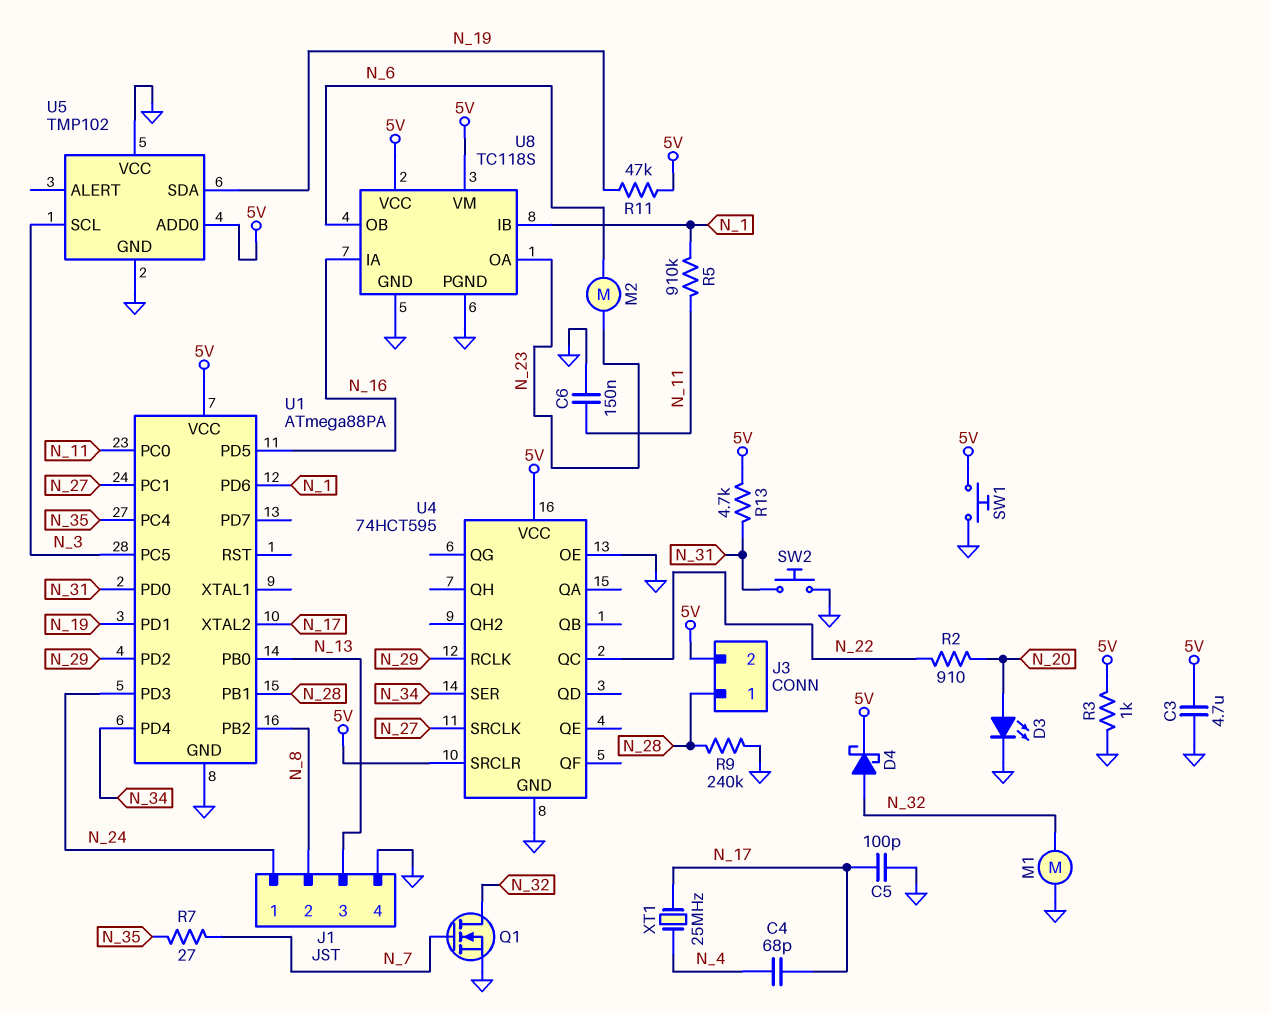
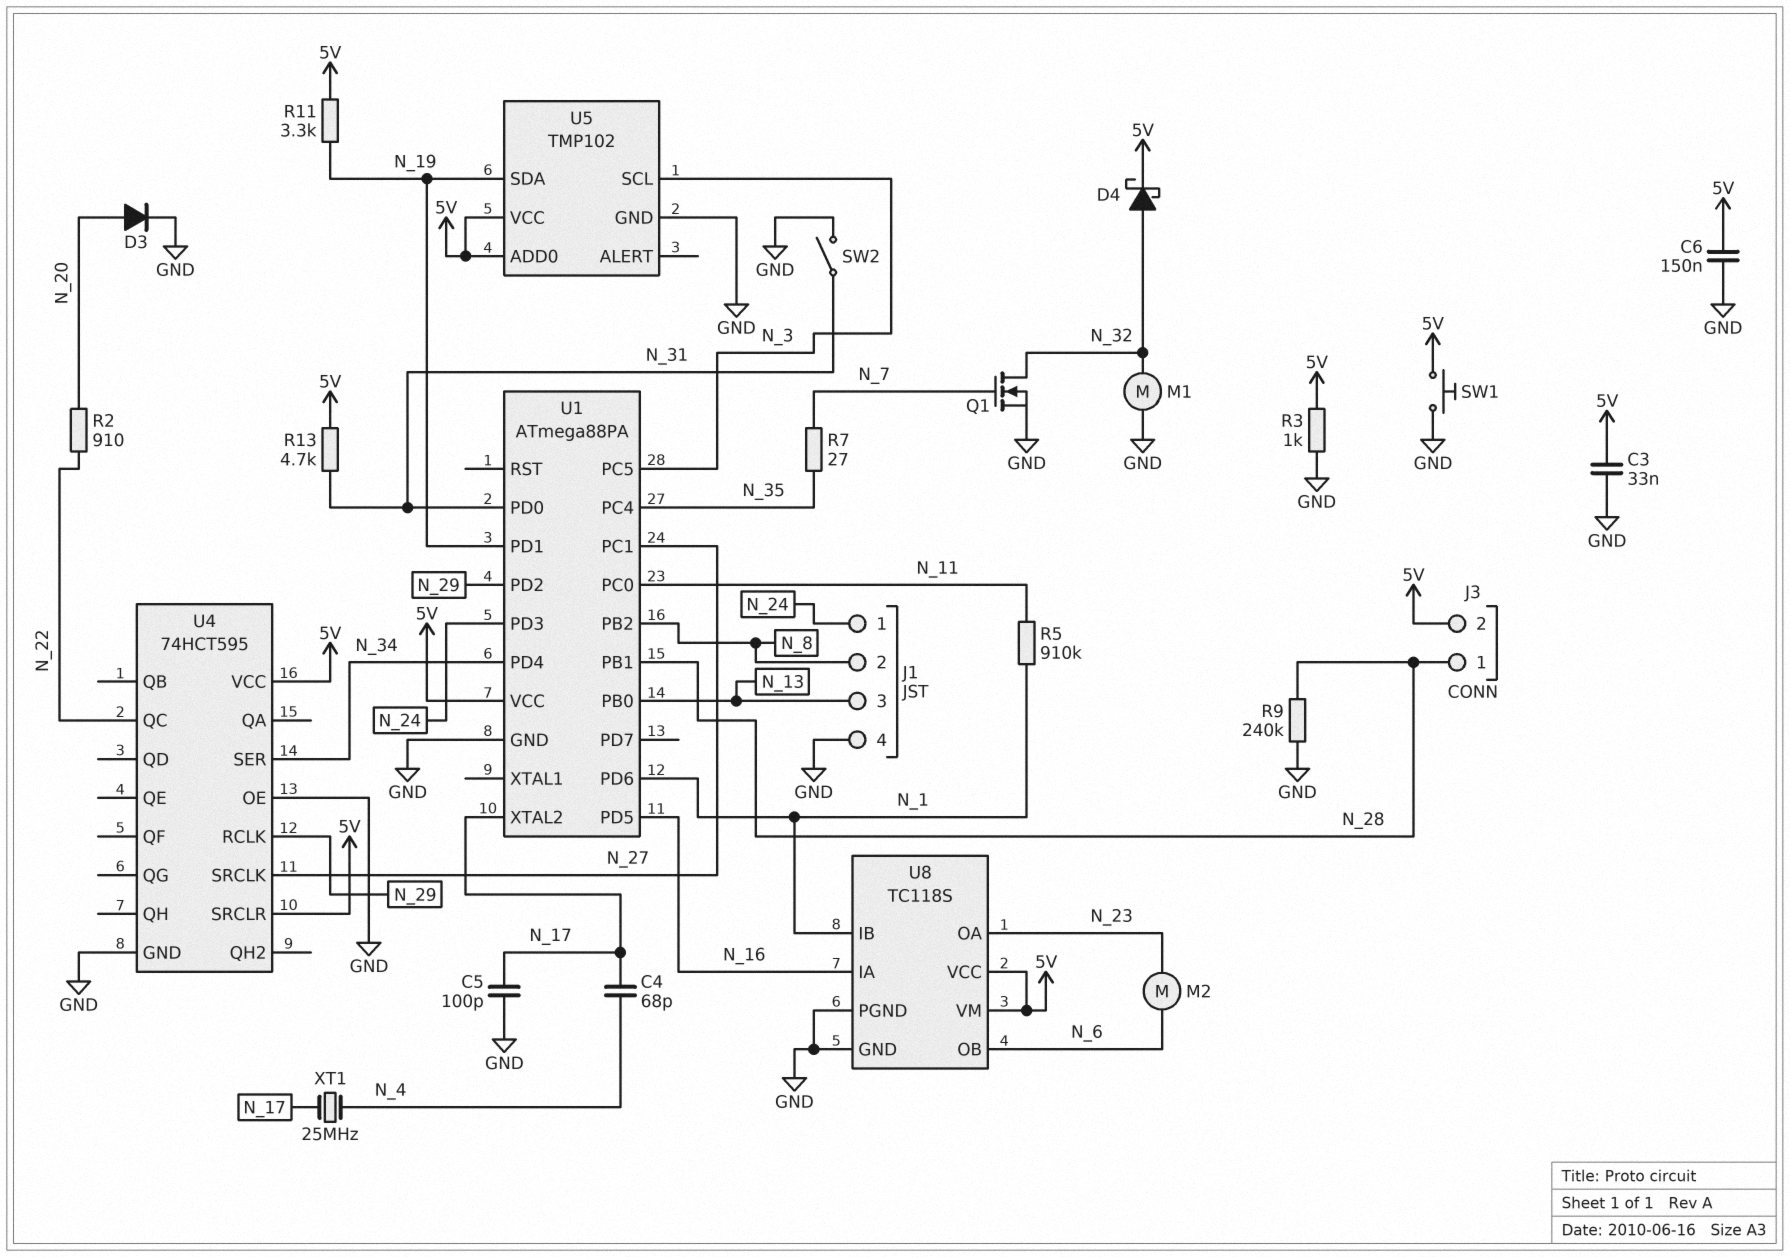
C3: 4.7uF (5V, GND) -> 33nF (5V, GND)
C6: 150nF (GND, N_11) -> 150nF (5V, GND)
D3: LED (A N_20, K GND) -> diode (A N_20, K GND)
R11: 47k (5V, N_19) -> 3.3k (5V, N_19)
SW2: button (GND, N_31) -> switch (GND, N_31)
U5 pin VCC: GND -> 5V

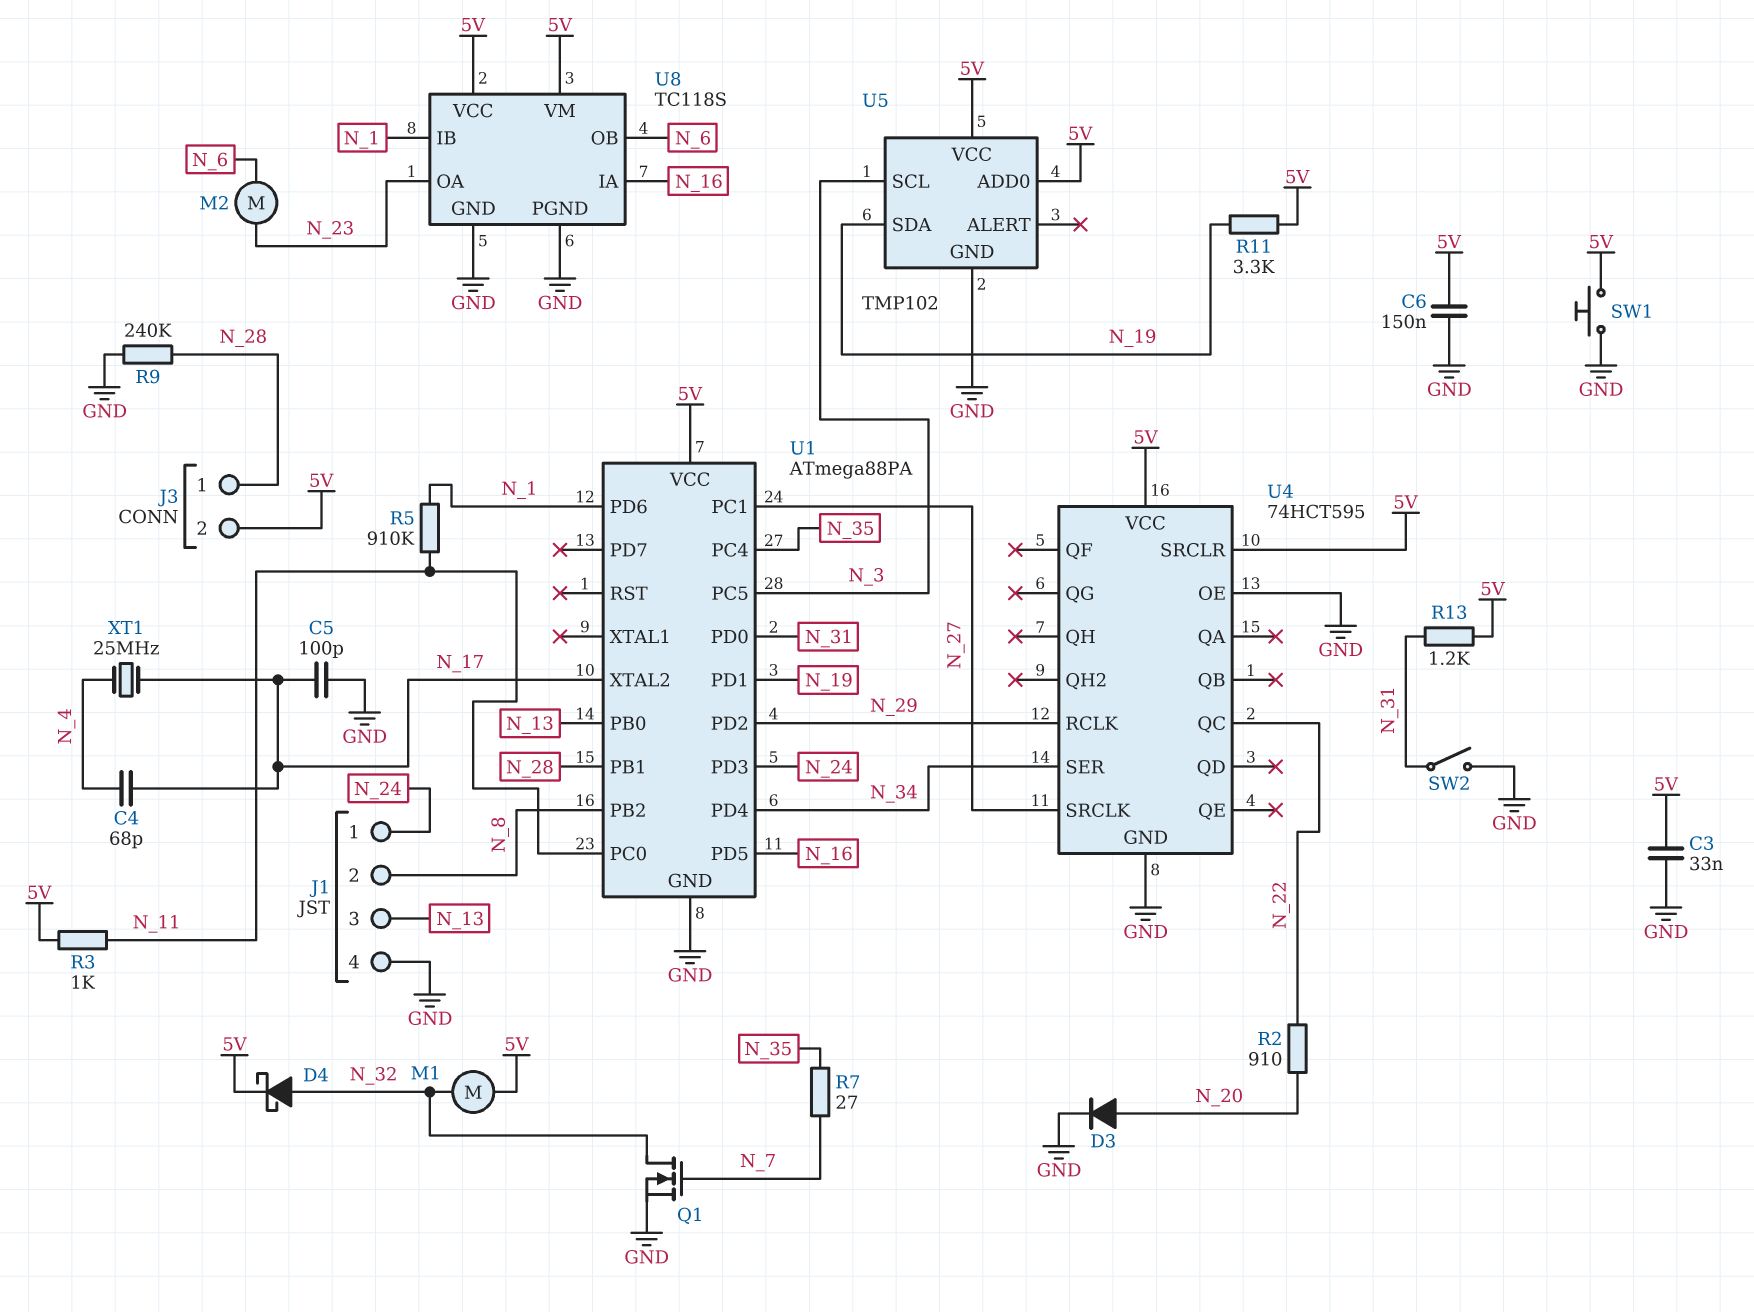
M1: motor (GND, N_32) -> motor (5V, N_32)
R3: 1k (5V, GND) -> 1k (5V, N_11)
R13: 4.7k (5V, N_31) -> 1.2k (5V, N_31)

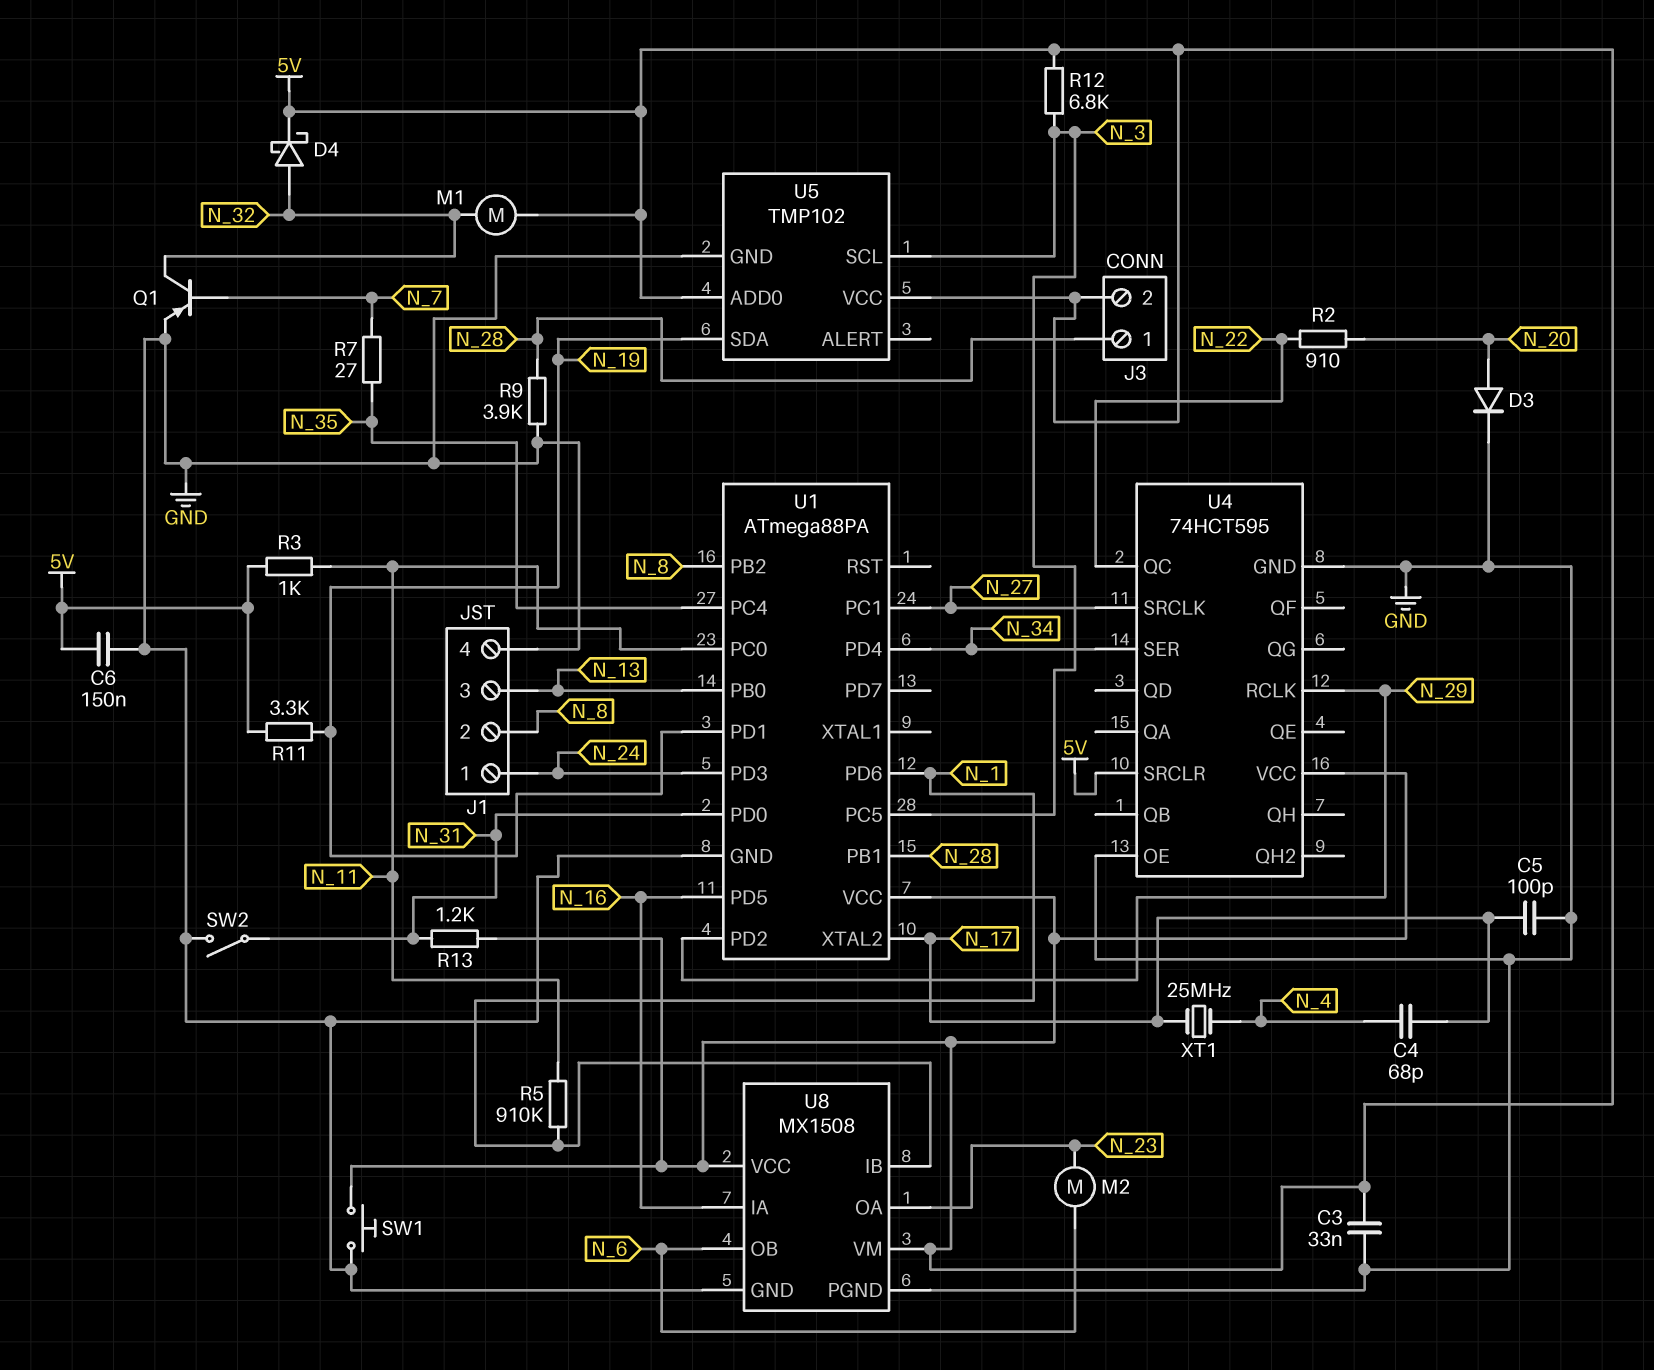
Q1: NMOS (G N_7, D N_32, S GND) -> PNP (B N_7, C N_32, E GND)
R9: 240k (GND, N_28) -> 3.9k (GND, N_28)
R12: none -> 6.8k (5V, N_3)
U8: TC118S -> MX1508

